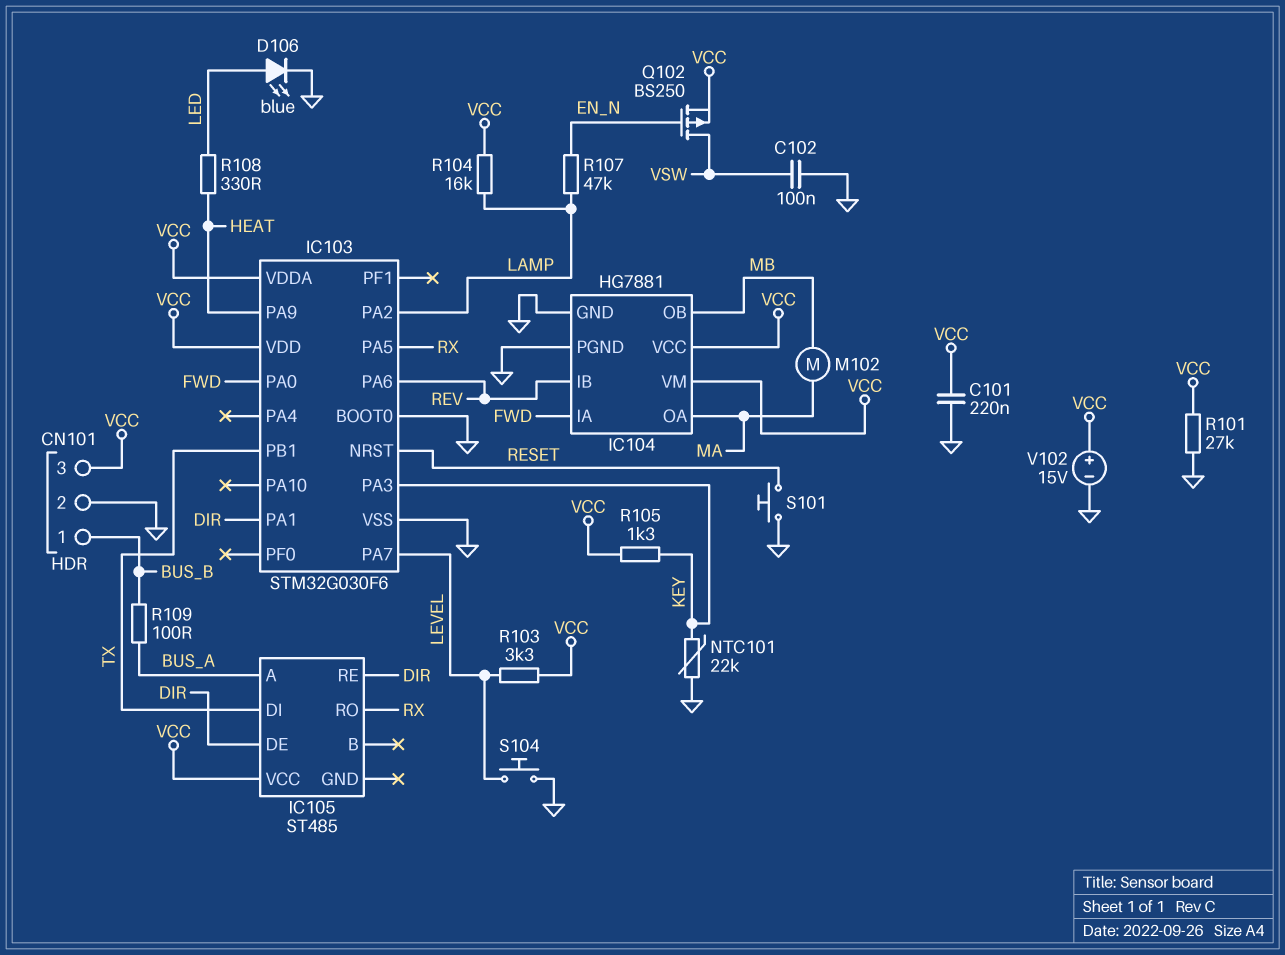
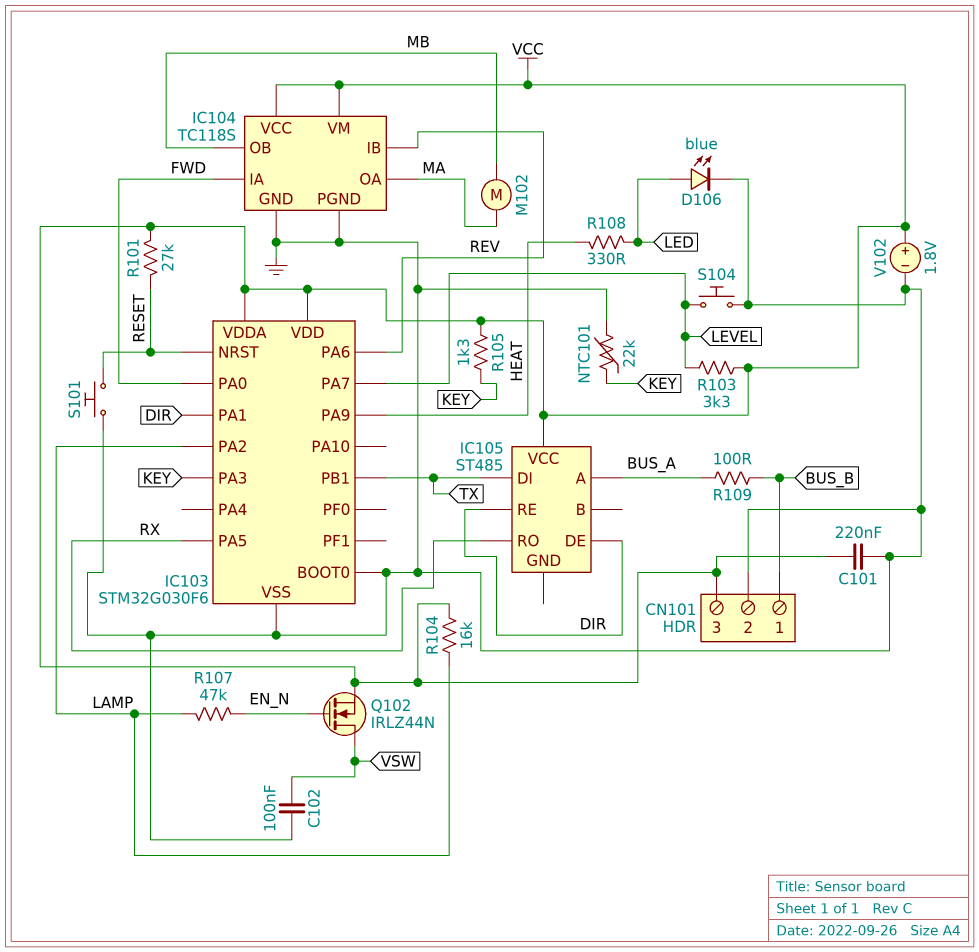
IC104: HG7881 -> TC118S
Q102: PMOS BS250 (G EN_N, D VSW, S VCC) -> NMOS IRLZ44N (G EN_N, D VSW, S VCC)
R101: 27k (GND, VCC) -> 27k (RESET, VCC)
V102: 15V (plus VCC, minus GND) -> 1.8V (plus VCC, minus GND)

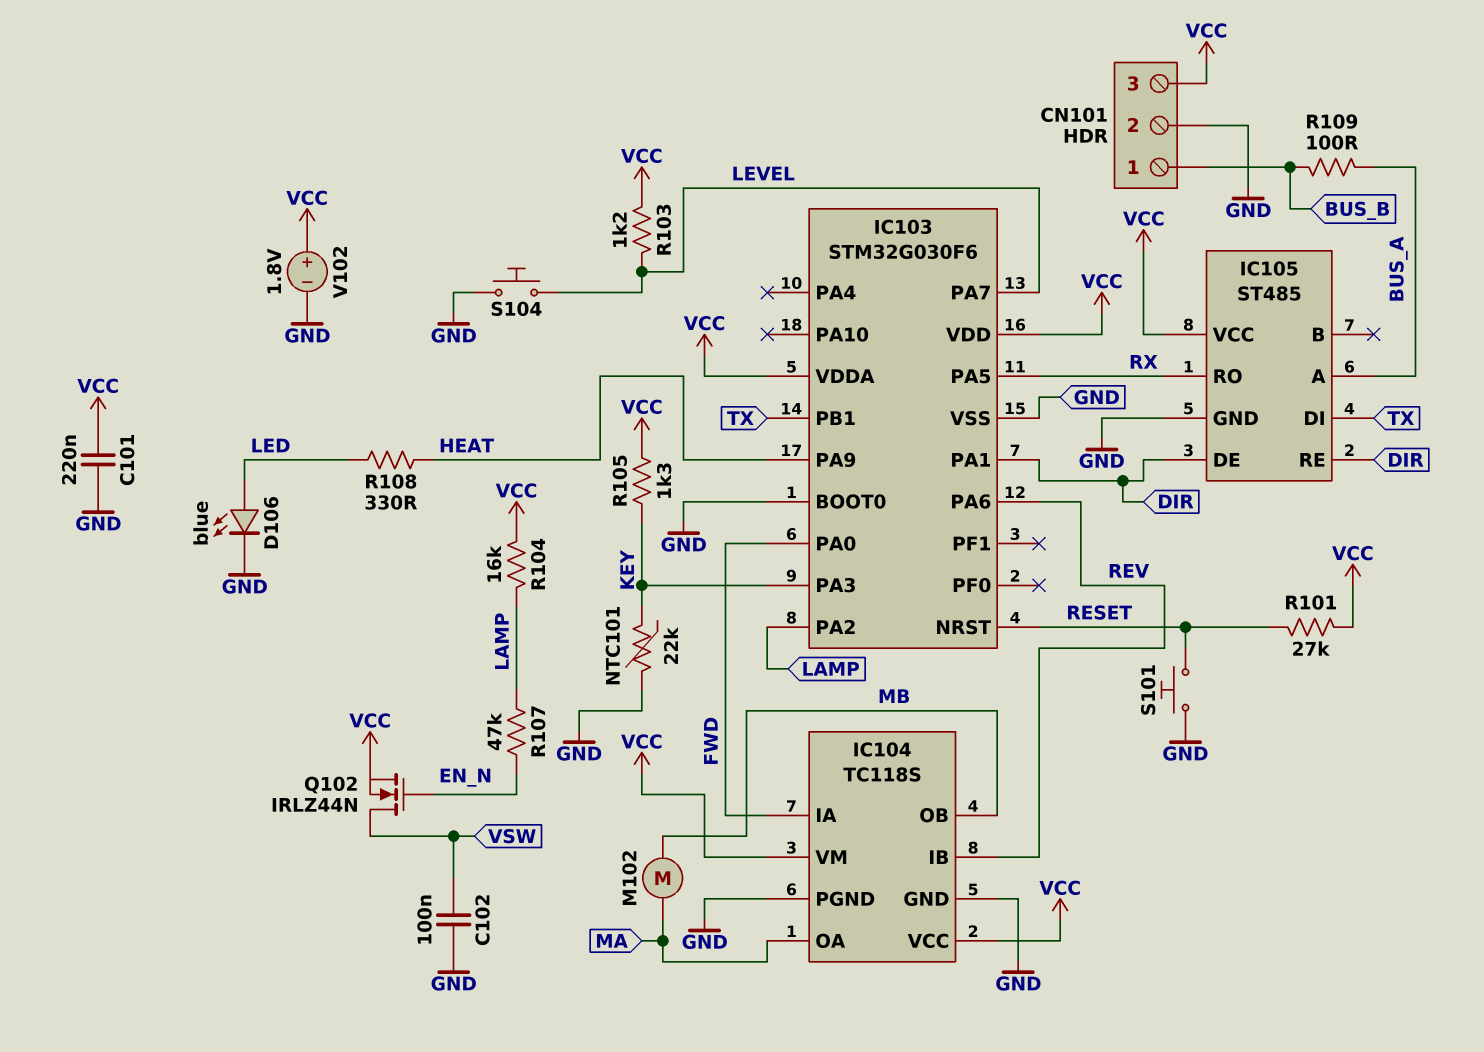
IC105 pin GND: none -> GND
R103: 3.3k (LEVEL, VCC) -> 1.2k (LEVEL, VCC)

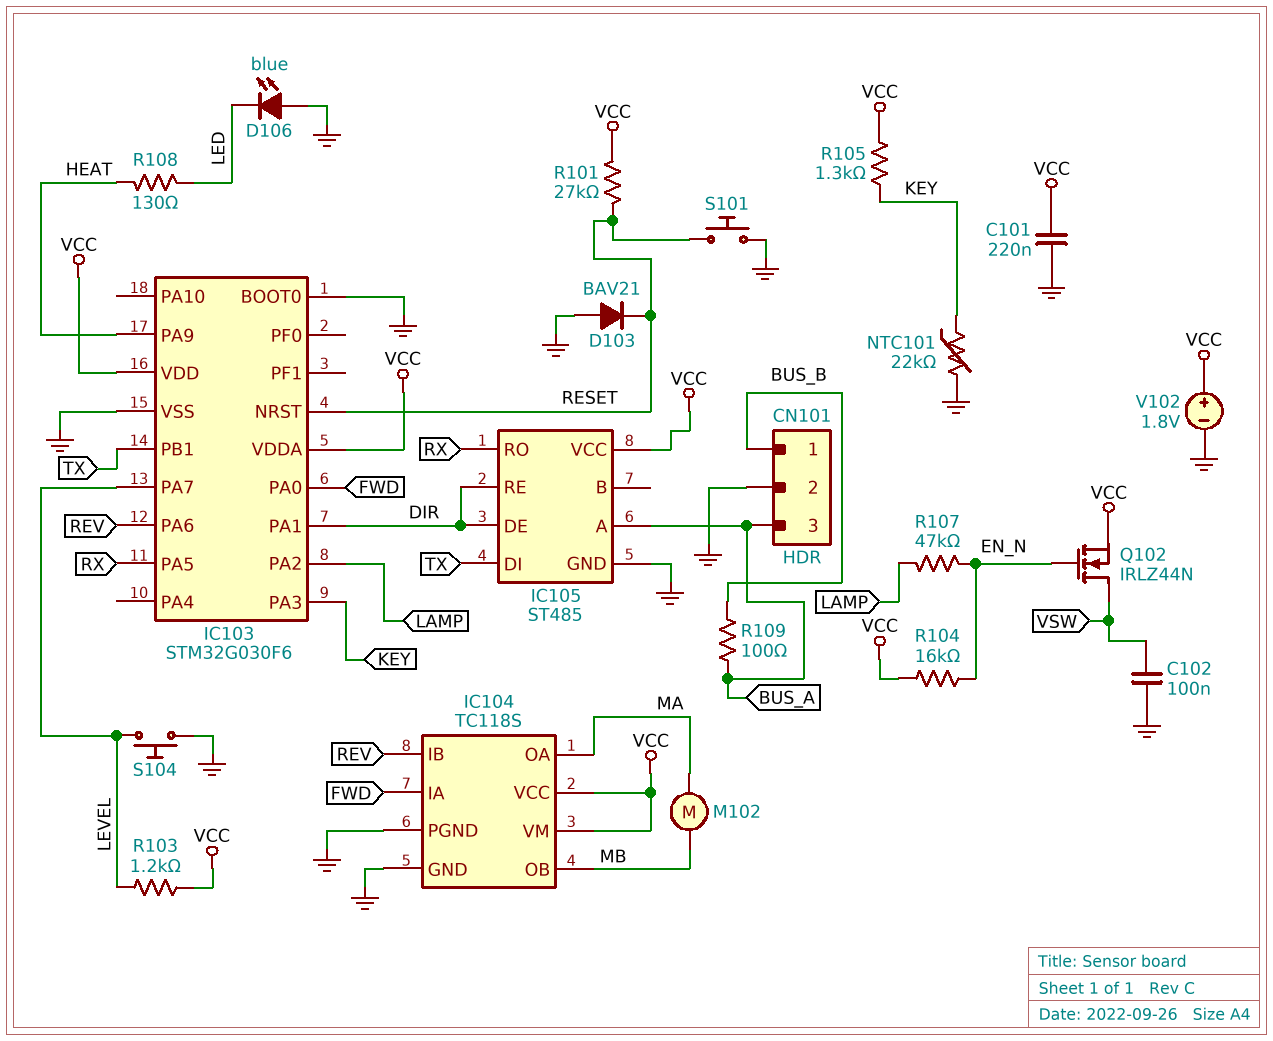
CN101 pin 3: VCC -> BUS_A
D103: none -> diode BAV21 (A GND, K RESET)
D106: LED blue (A LED, K GND) -> LED blue (A GND, K LED)
R104: 16k (LAMP, VCC) -> 16k (EN_N, VCC)
R108: 330 (HEAT, LED) -> 130 (HEAT, LED)

